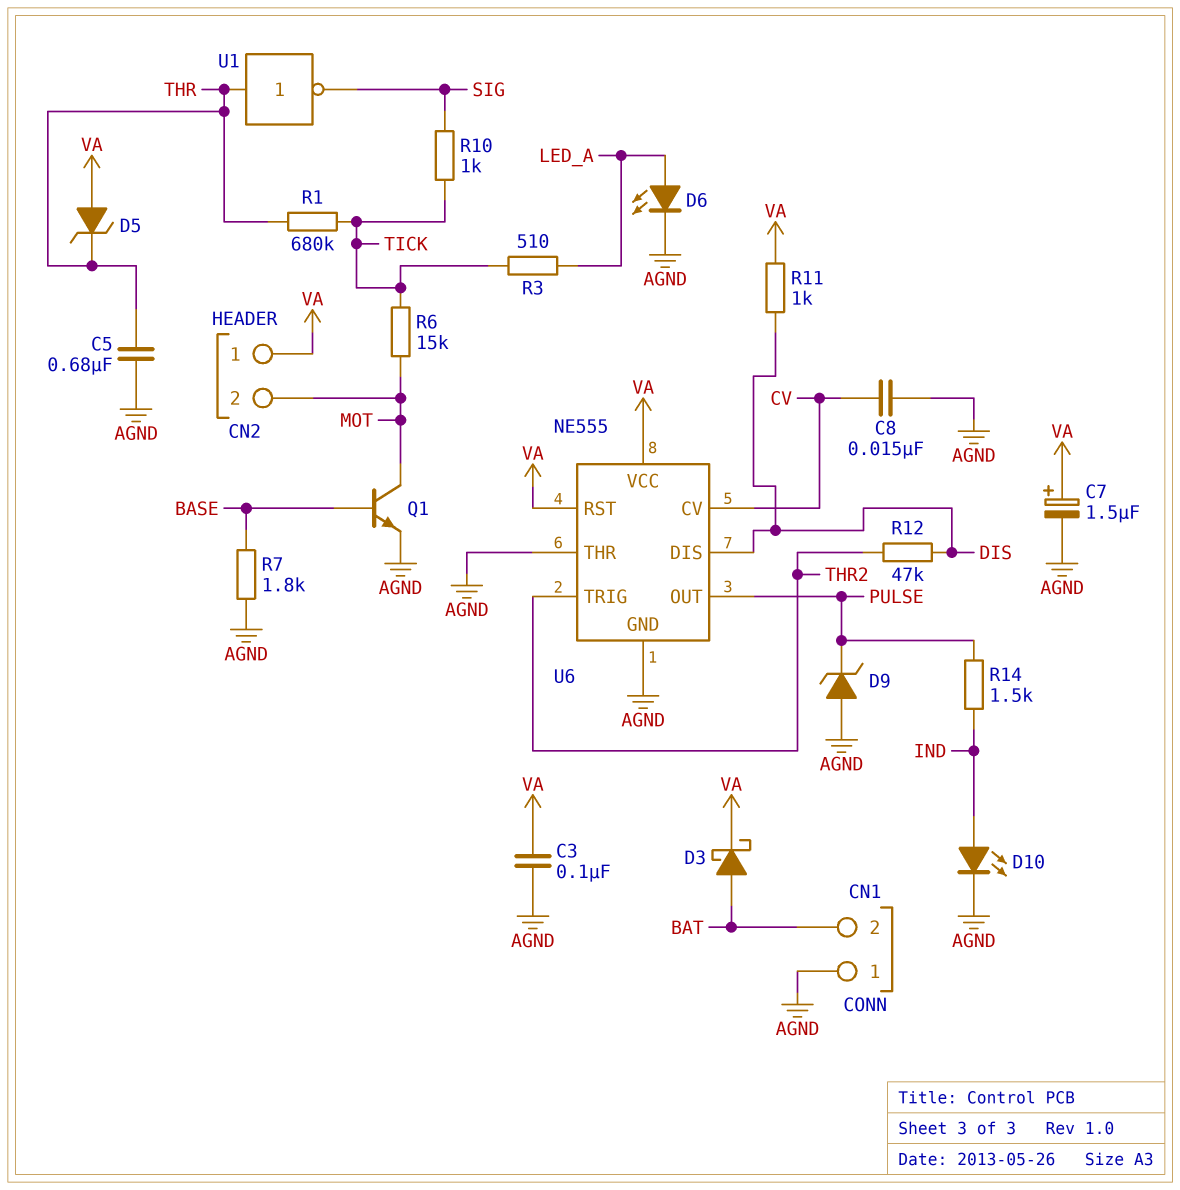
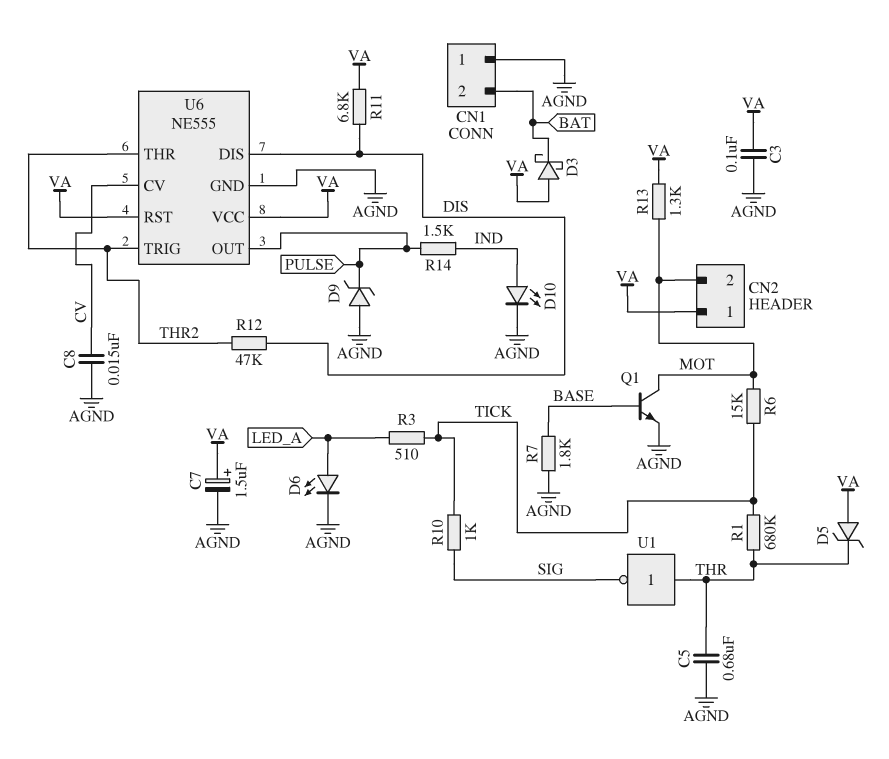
D3: schottky (A BAT, K VA) -> schottky (A VA, K BAT)
R11: 1k (DIS, VA) -> 6.8k (DIS, VA)
R13: none -> 1.3k (MOT, VA)
U6 pin THR: AGND -> THR2

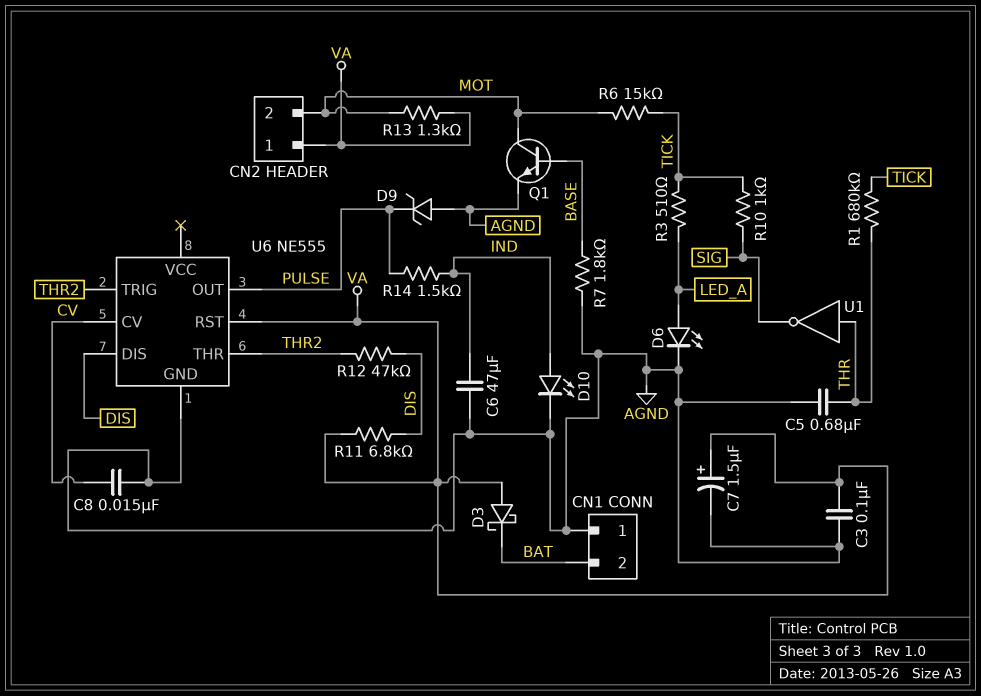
C6: none -> 47uF (AGND, IND)
D5: zener (A VA, K THR) -> none
U6 pin VCC: VA -> none

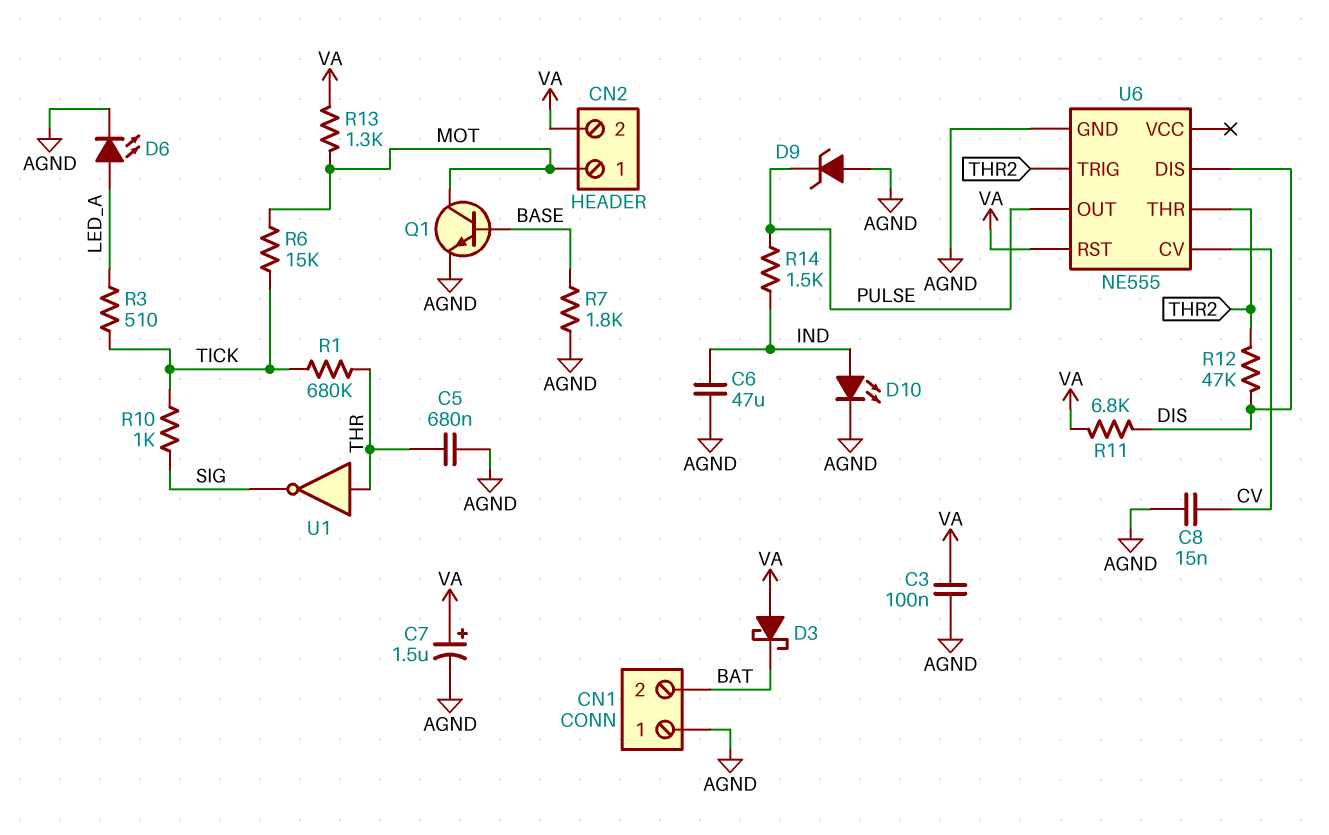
CN2 pin 1: VA -> MOT
CN2 pin 2: MOT -> VA

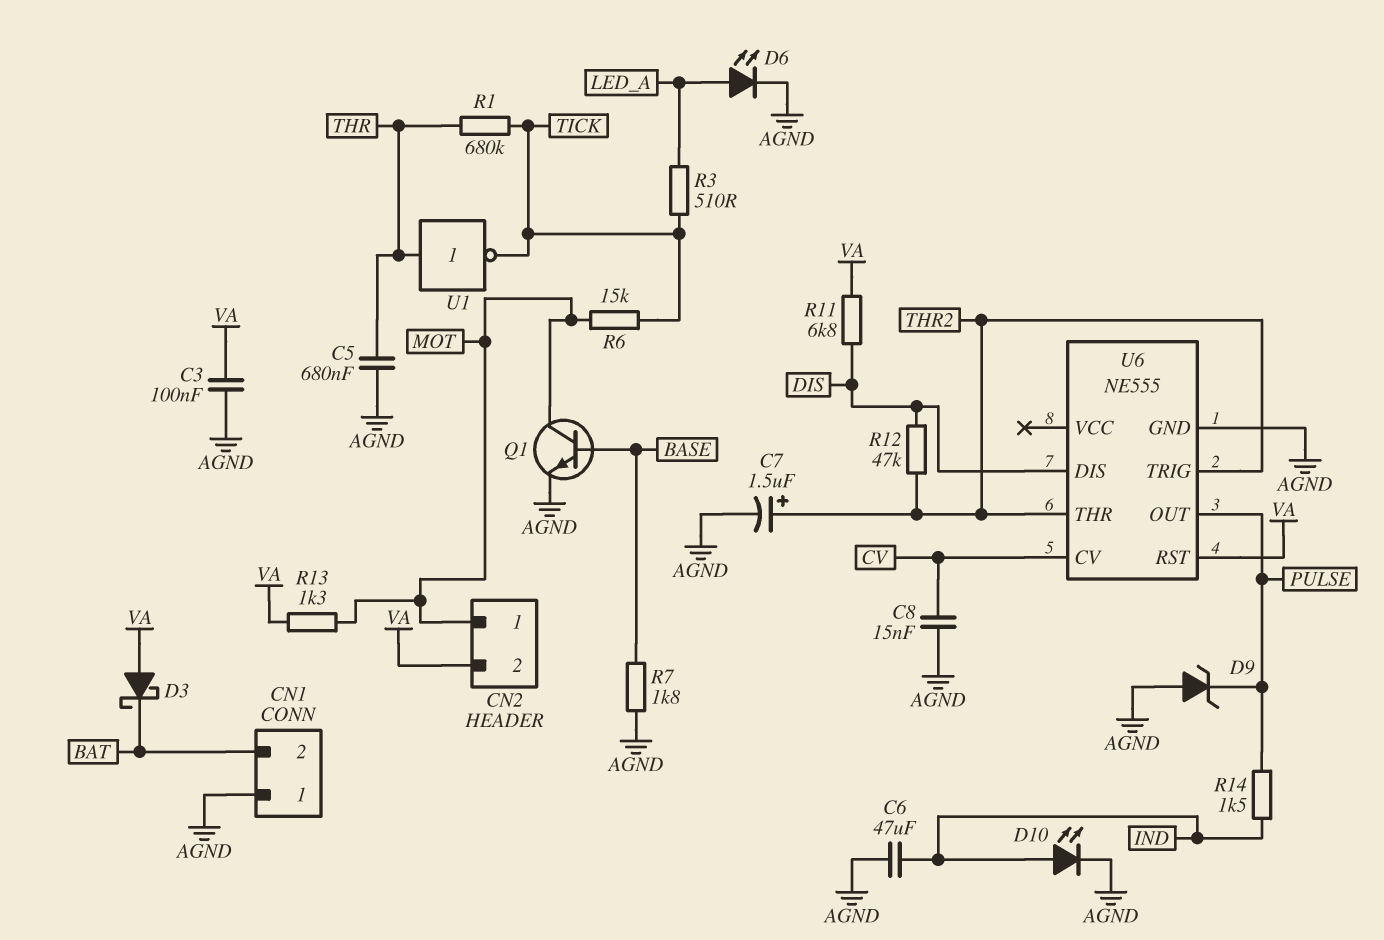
C7: 1.5uF (plus VA, minus AGND) -> 1.5uF (plus THR2, minus AGND)
R10: 1k (SIG, TICK) -> none
U1: NOT (in THR, out SIG) -> NOT (in THR, out TICK)

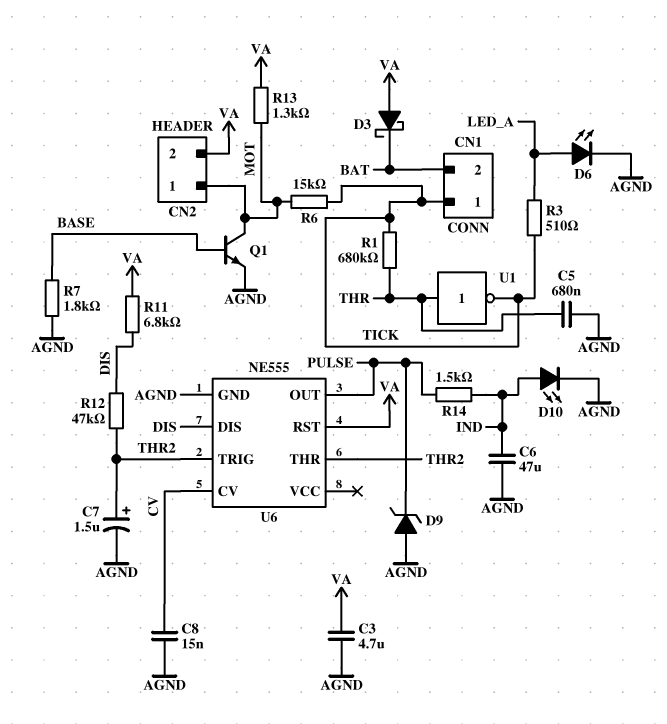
C3: 100nF (AGND, VA) -> 4.7uF (AGND, VA)
CN1 pin 1: AGND -> TICK

